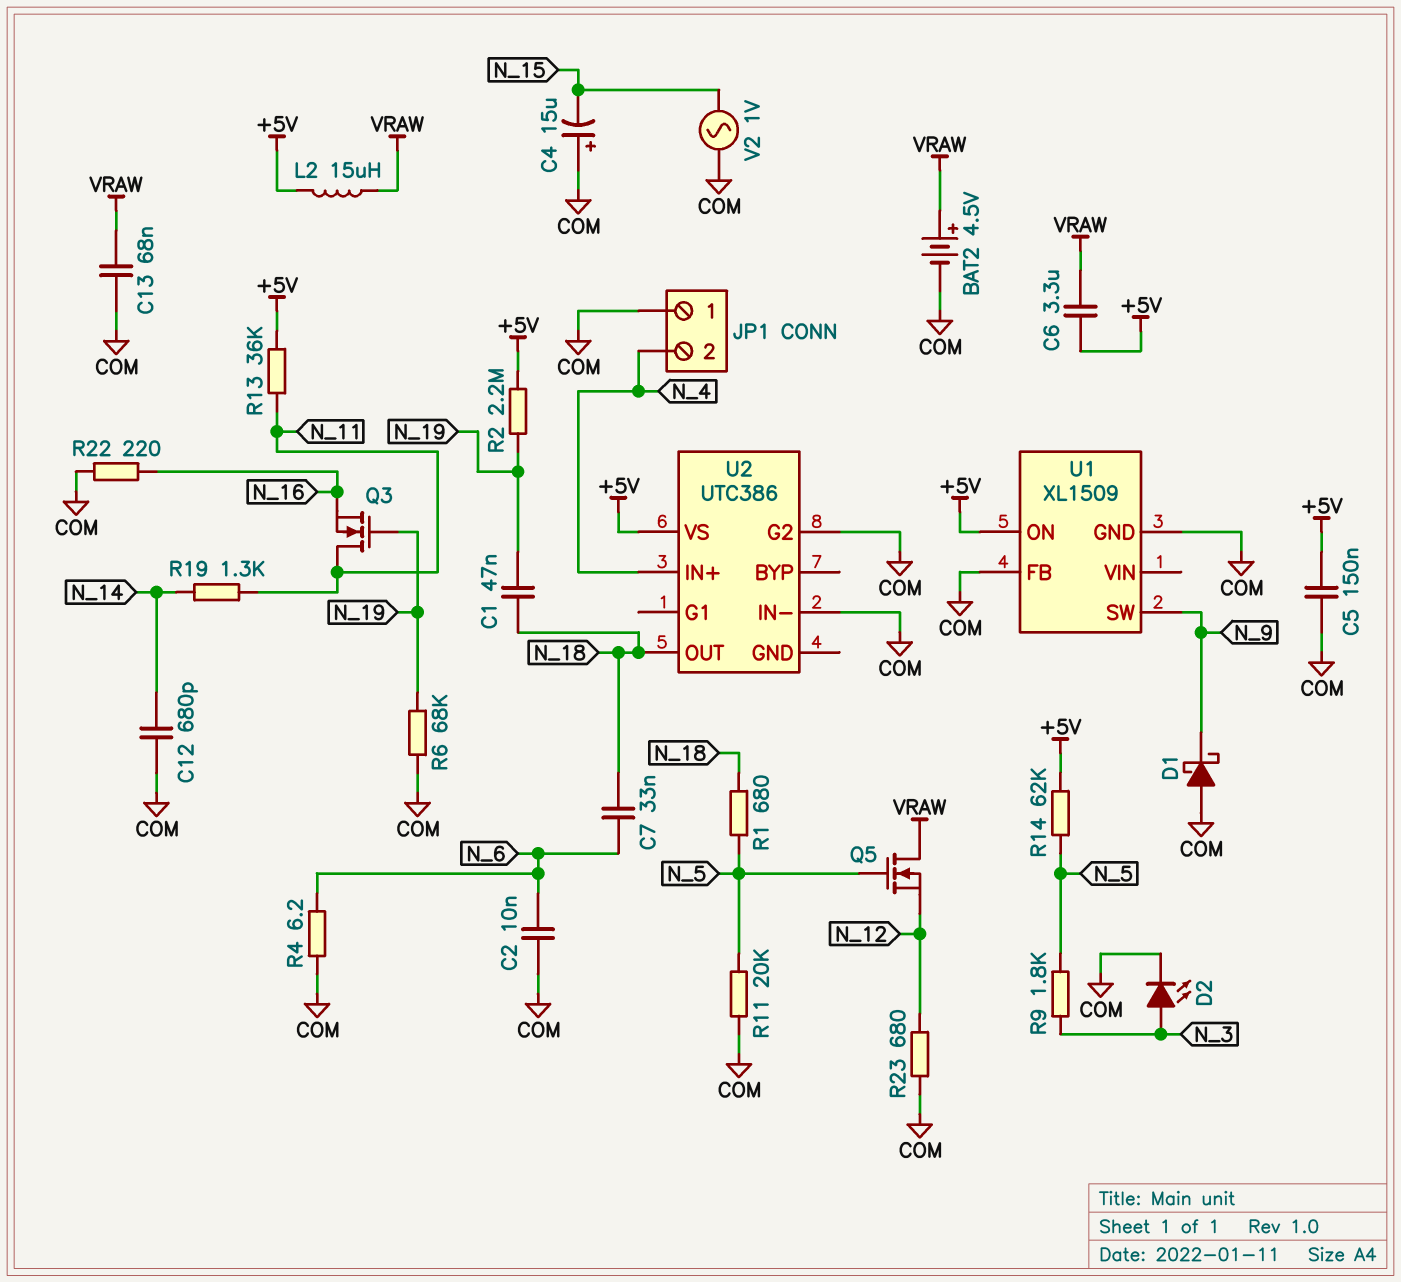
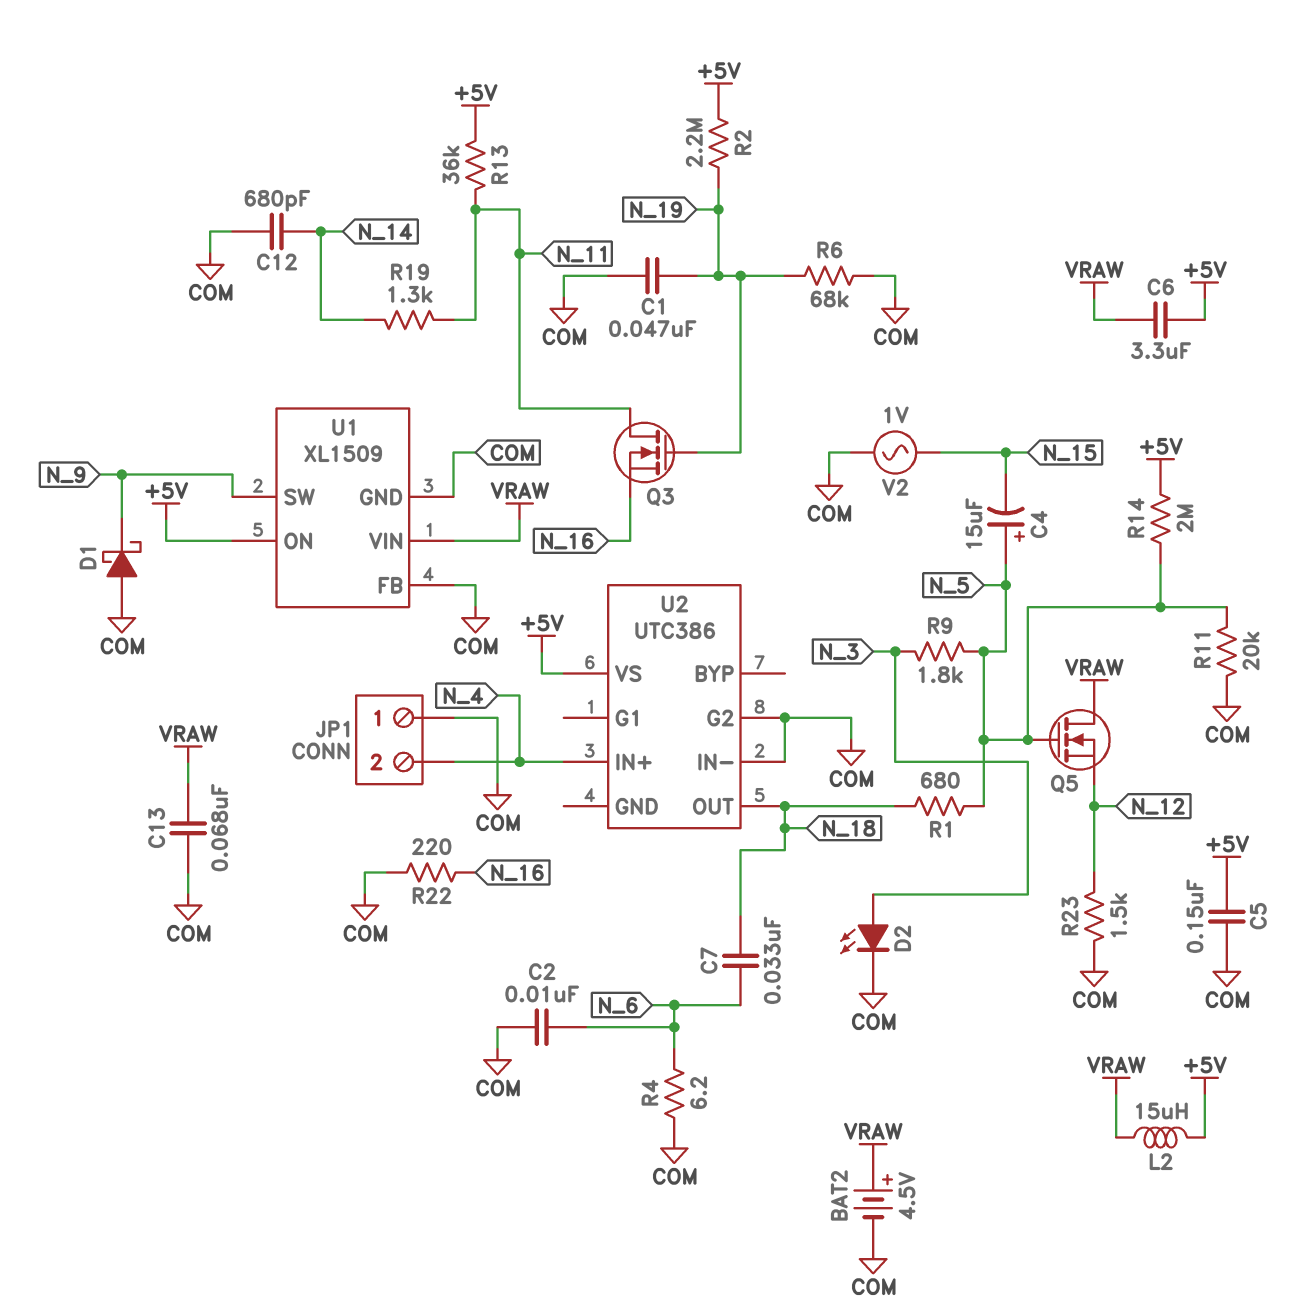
C1: 47nF (N_18, N_19) -> 47nF (COM, N_19)
C4: 15uF (plus COM, minus N_15) -> 15uF (plus N_5, minus N_15)
R14: 62k (+5V, N_5) -> 2M (+5V, N_5)
R23: 680 (COM, N_12) -> 1.5k (COM, N_12)
U1 pin VIN: none -> VRAW

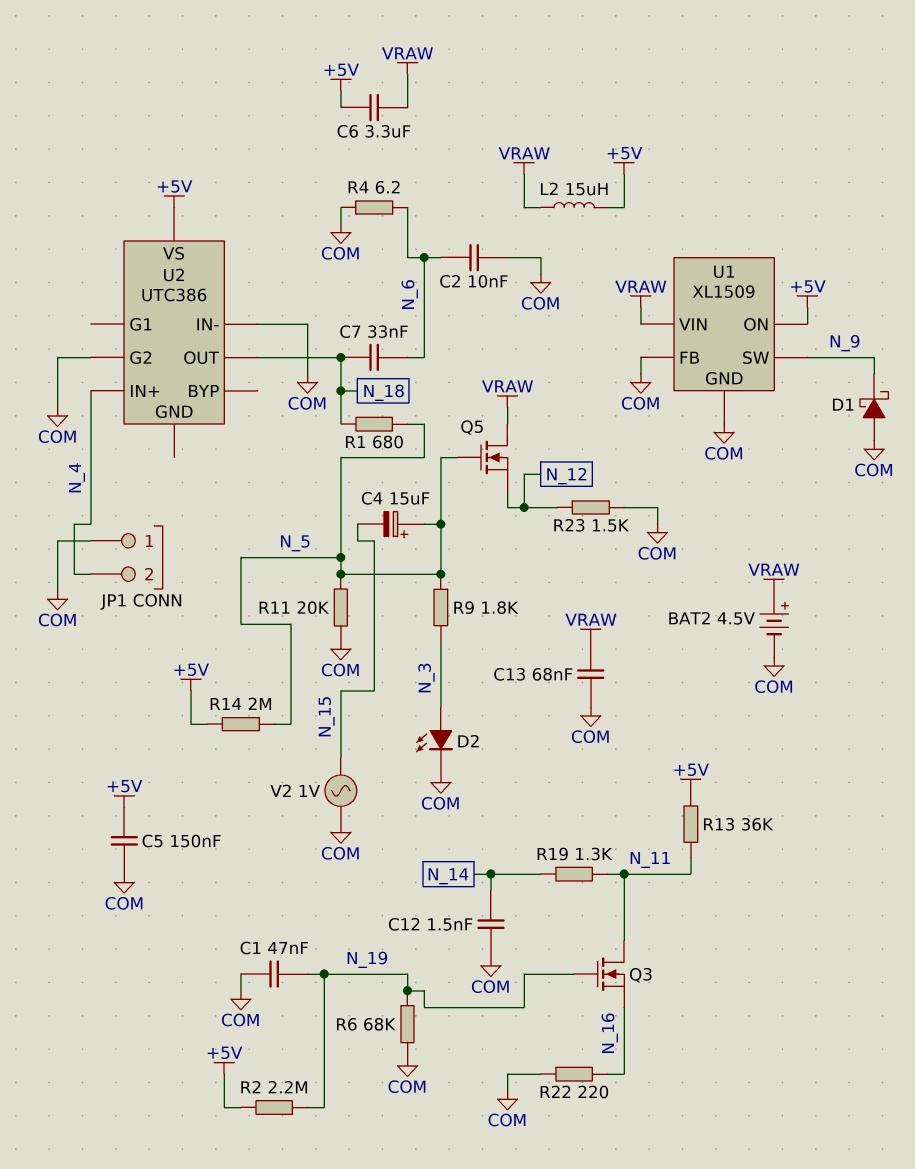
C12: 680pF (COM, N_14) -> 1.5nF (COM, N_14)

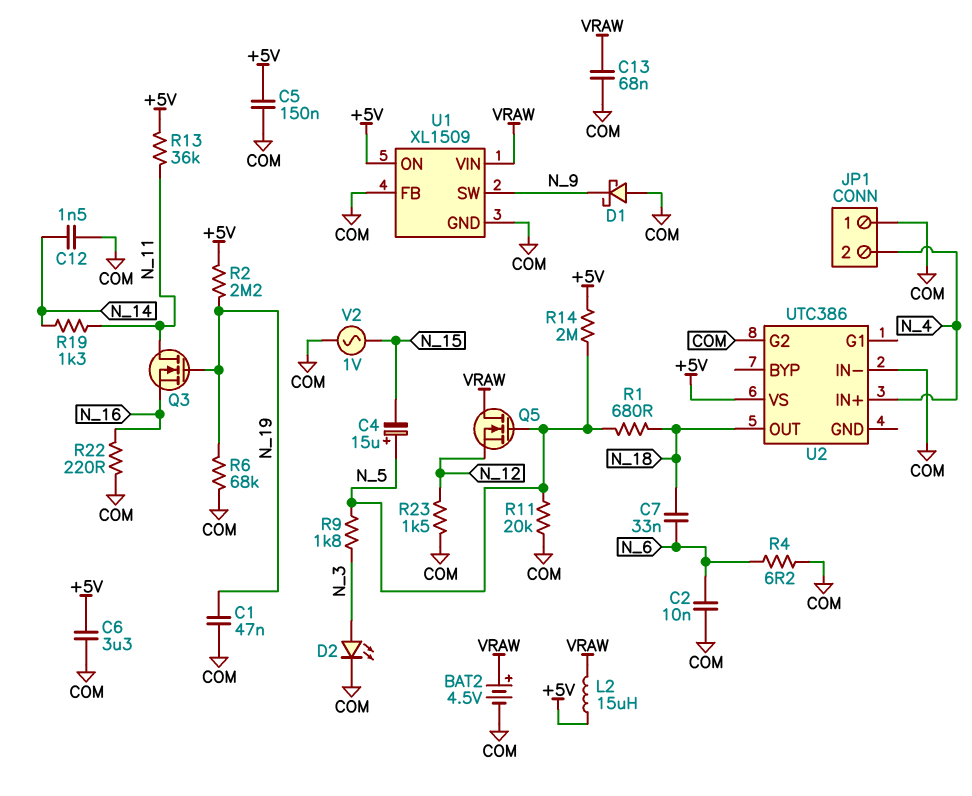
C6: 3.3uF (+5V, VRAW) -> 3.3uF (+5V, COM)

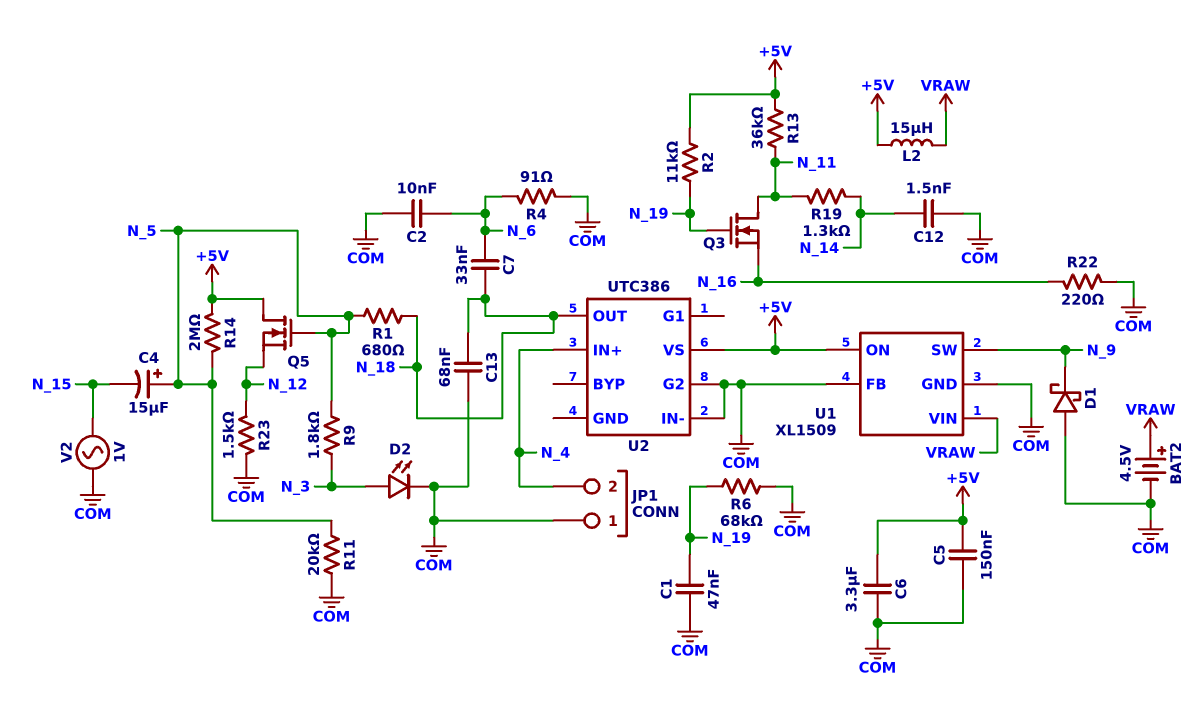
C13: 68nF (COM, VRAW) -> 68nF (COM, N_18)
Q5: NMOS (G N_5, D VRAW, S N_12) -> NMOS (G N_5, D +5V, S N_12)
R2: 2.2M (+5V, N_19) -> 11k (+5V, N_19)
R4: 6.2 (COM, N_6) -> 91 (COM, N_6)

